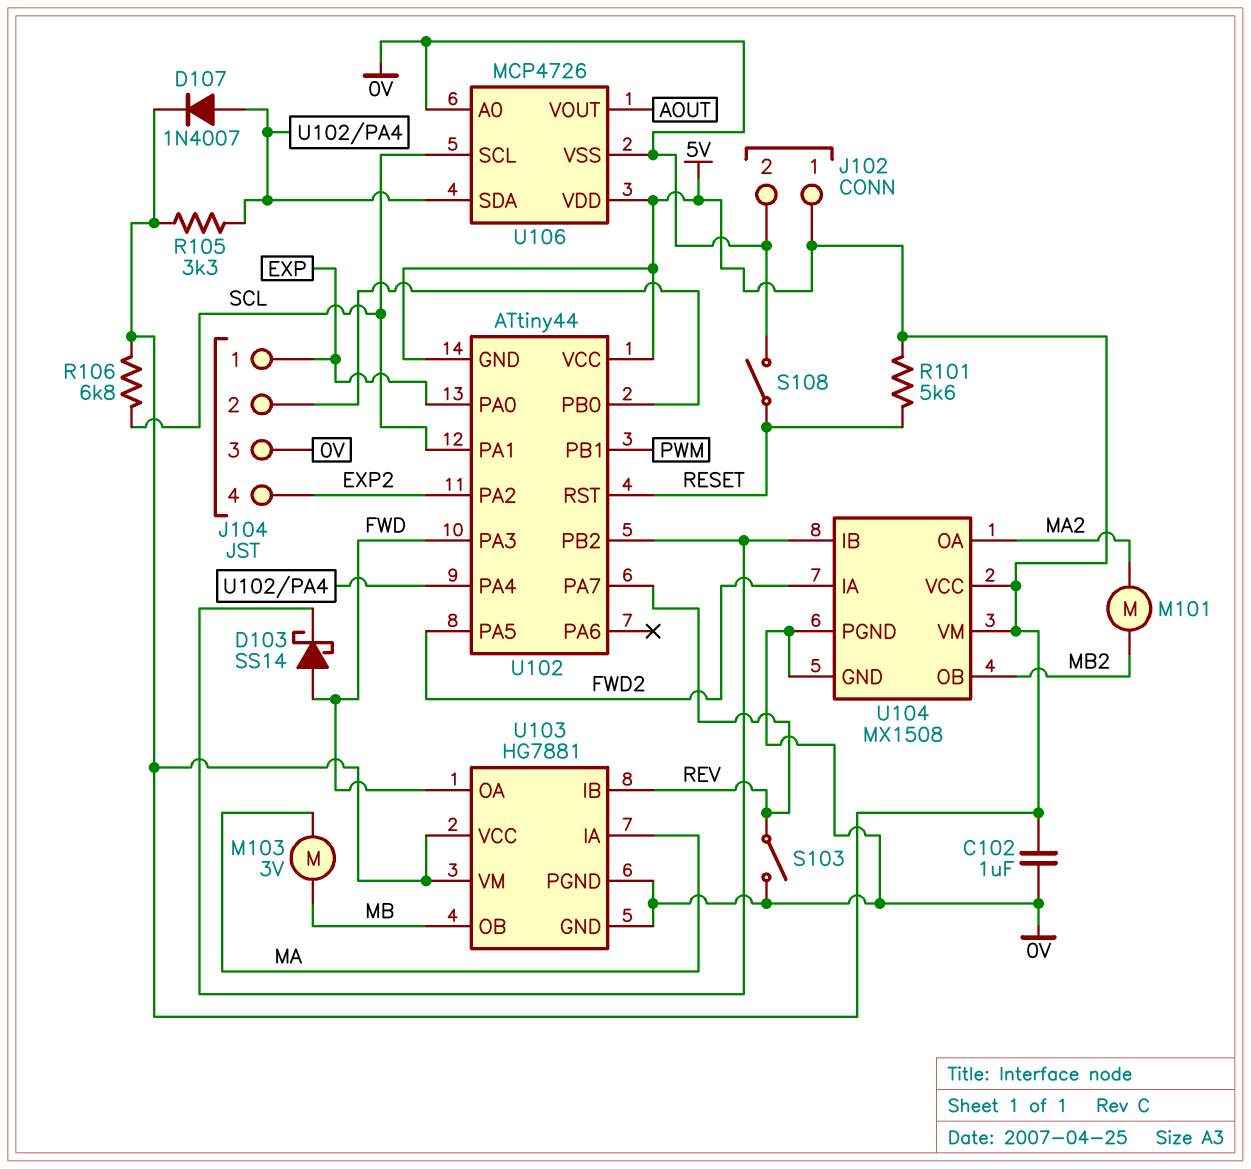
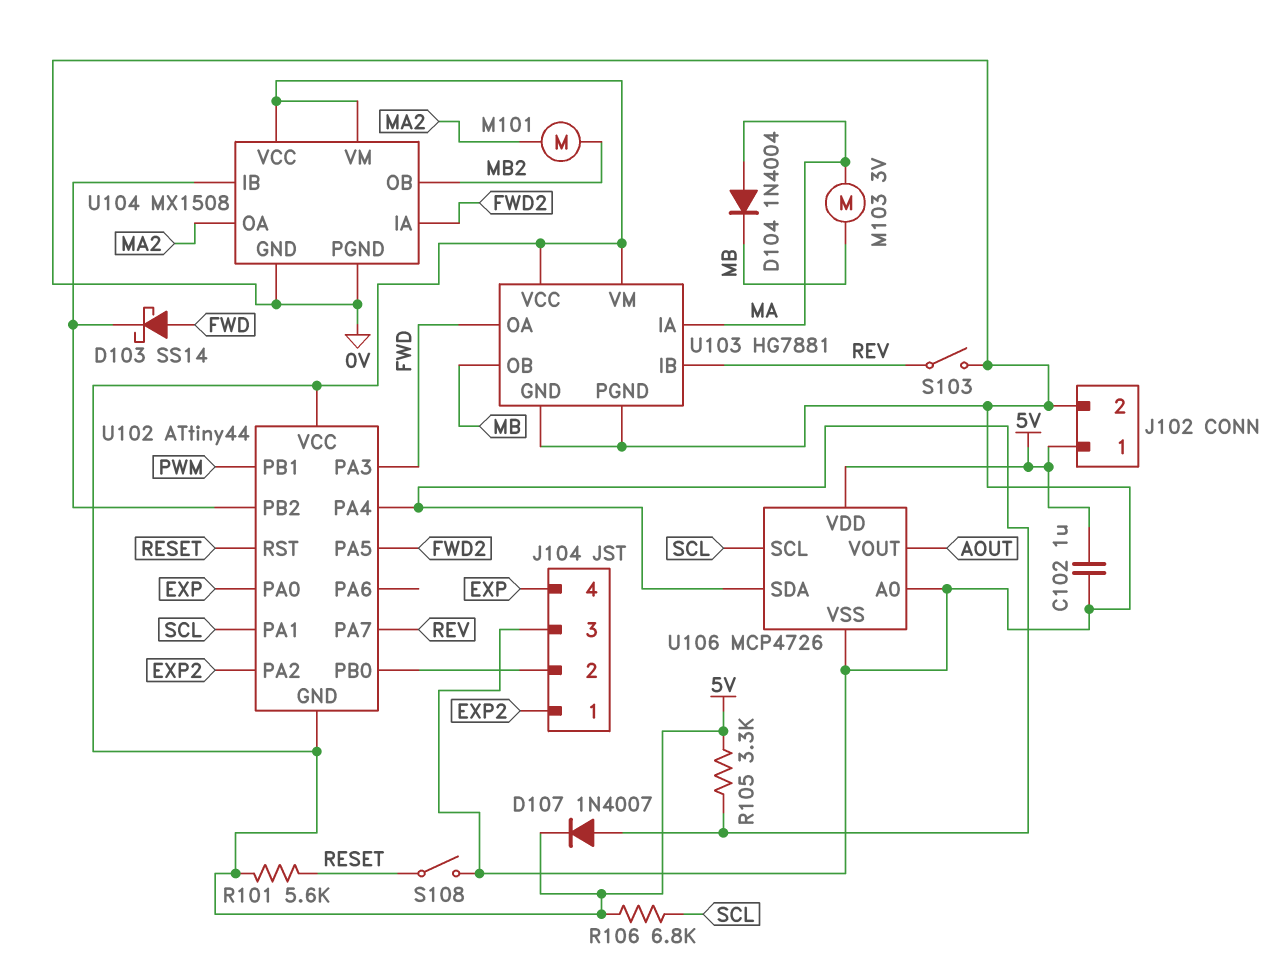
D104: none -> diode 1N4004 (A MA, K MB)
J104 pin 1: EXP -> EXP2
J104 pin 4: EXP2 -> EXP

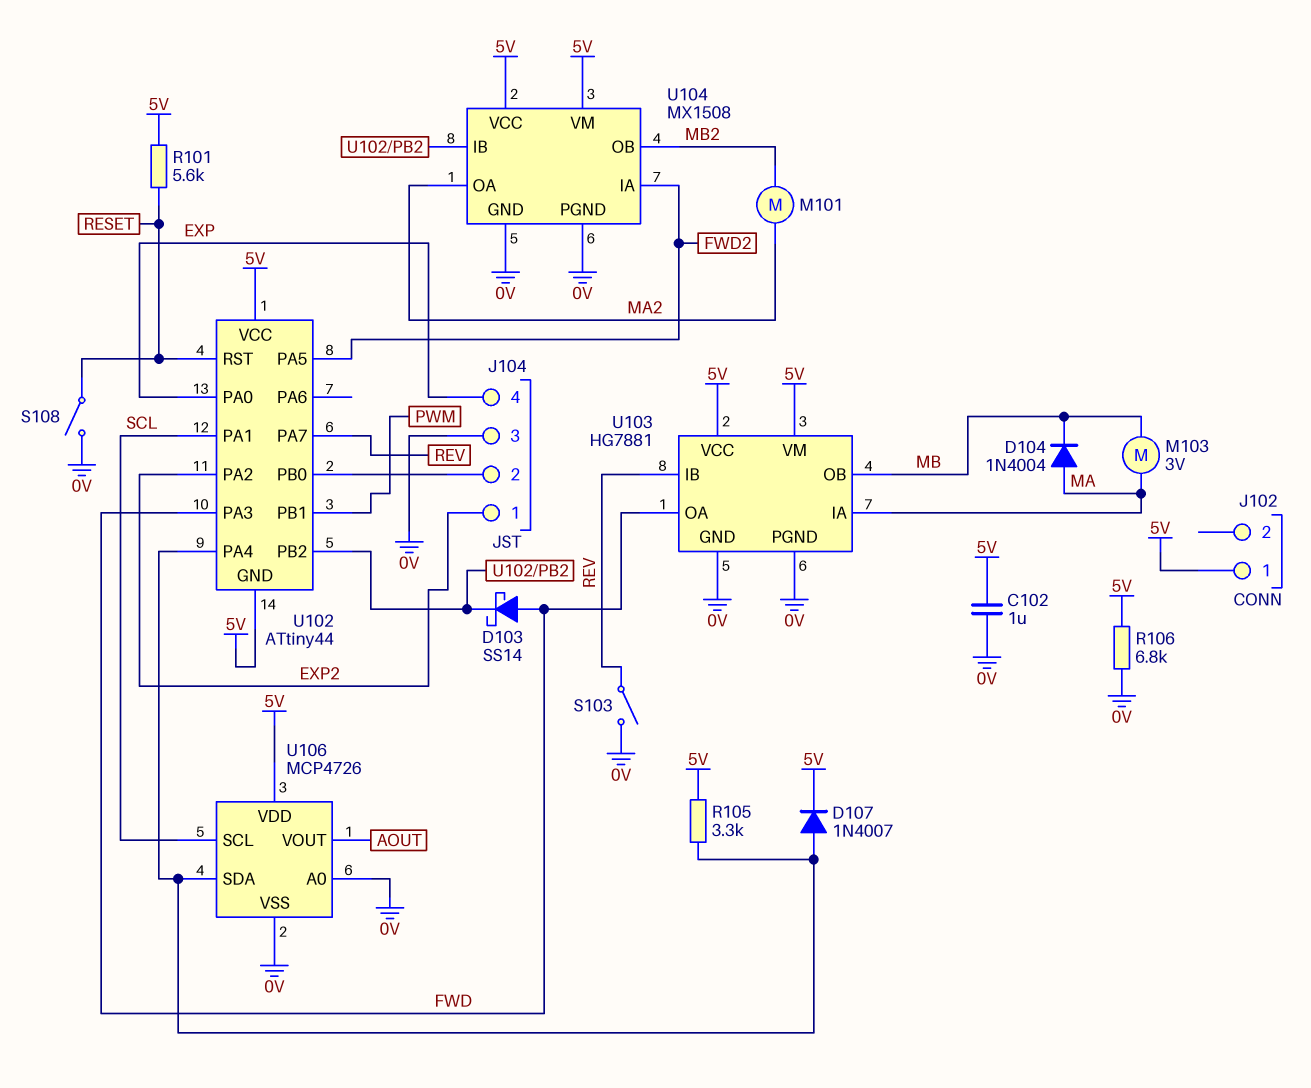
J102 pin 2: 0V -> none
R106: 6.8k (5V, SCL) -> 6.8k (0V, 5V)

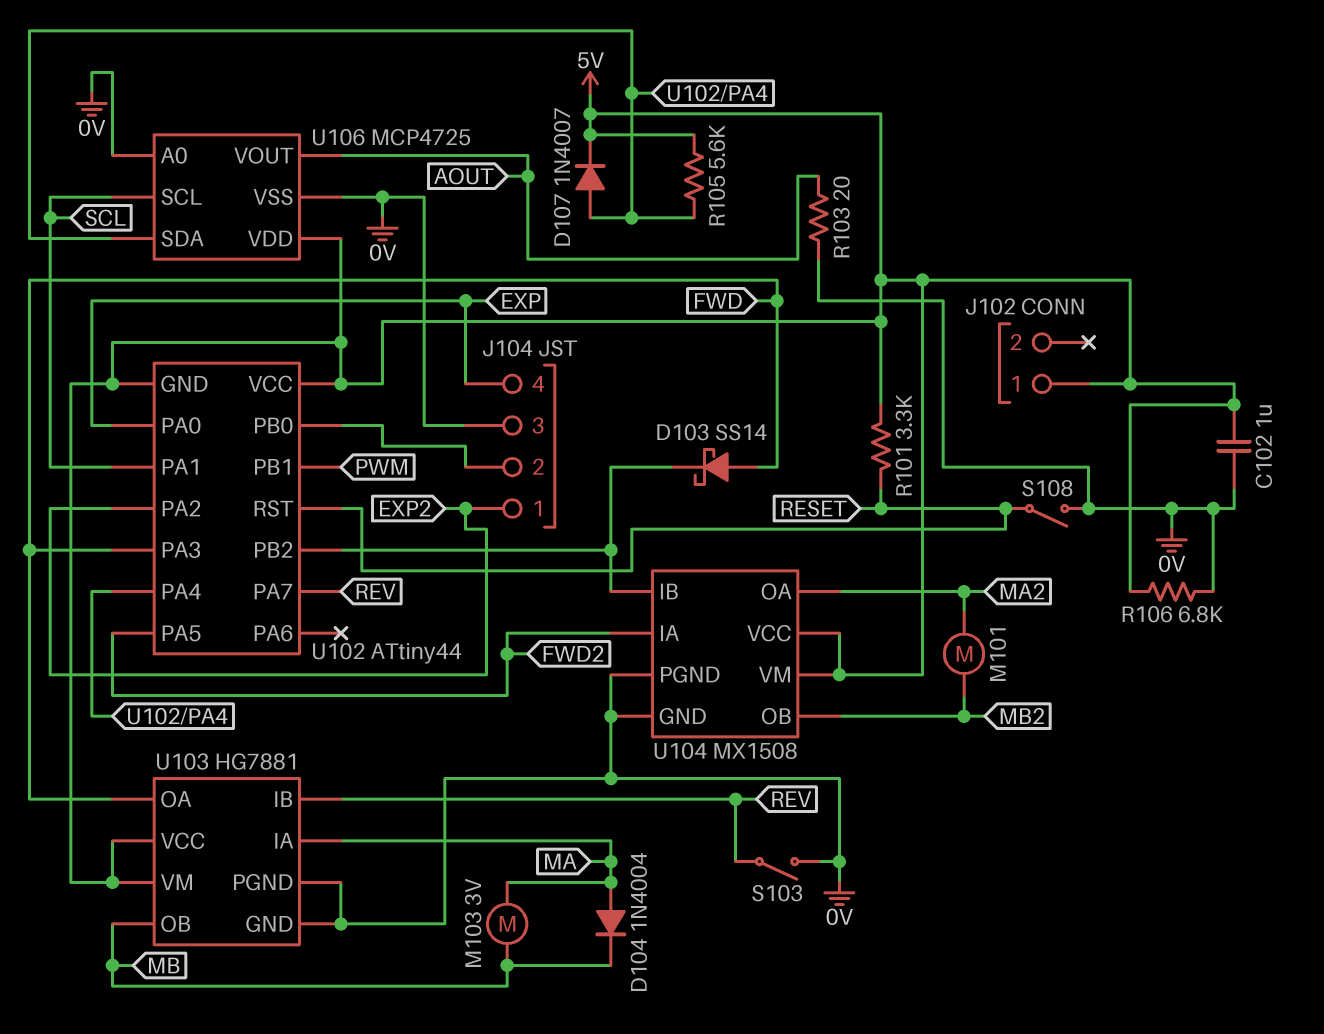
R101: 5.6k (5V, RESET) -> 3.3k (5V, RESET)
R103: none -> 20 (0V, AOUT)
R105: 3.3k (5V, U102/PA4) -> 5.6k (5V, U102/PA4)
U106: MCP4726 -> MCP4725

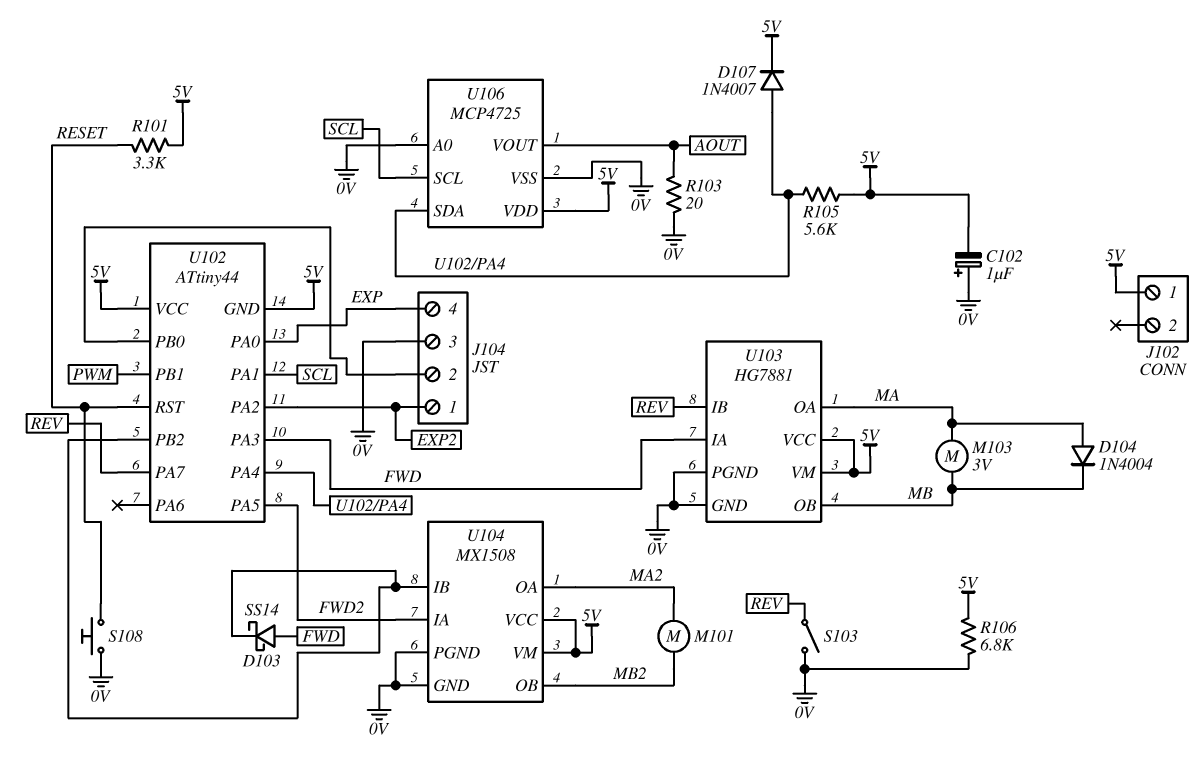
C102: 1uF (0V, 5V) -> 1uF (plus 0V, minus 5V)
S108: switch (0V, RESET) -> button (0V, RESET)
U103 pin IA: MA -> FWD
U103 pin OA: FWD -> MA

